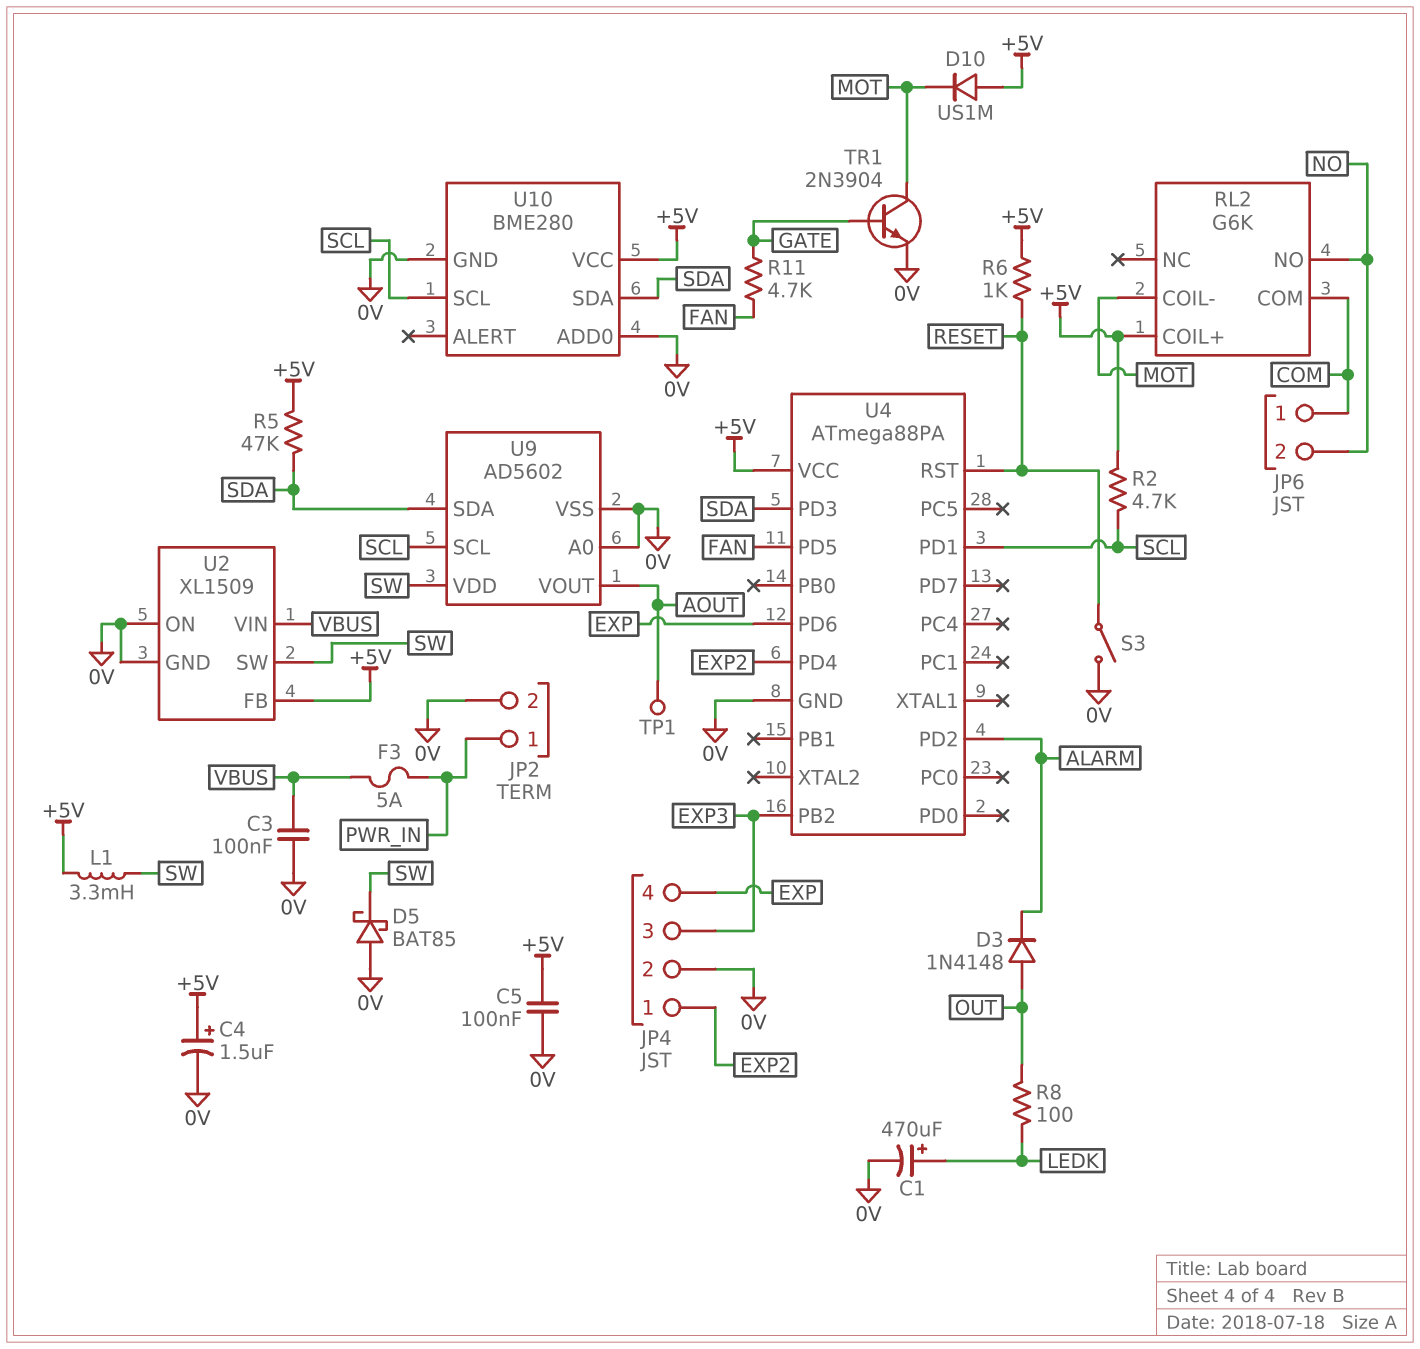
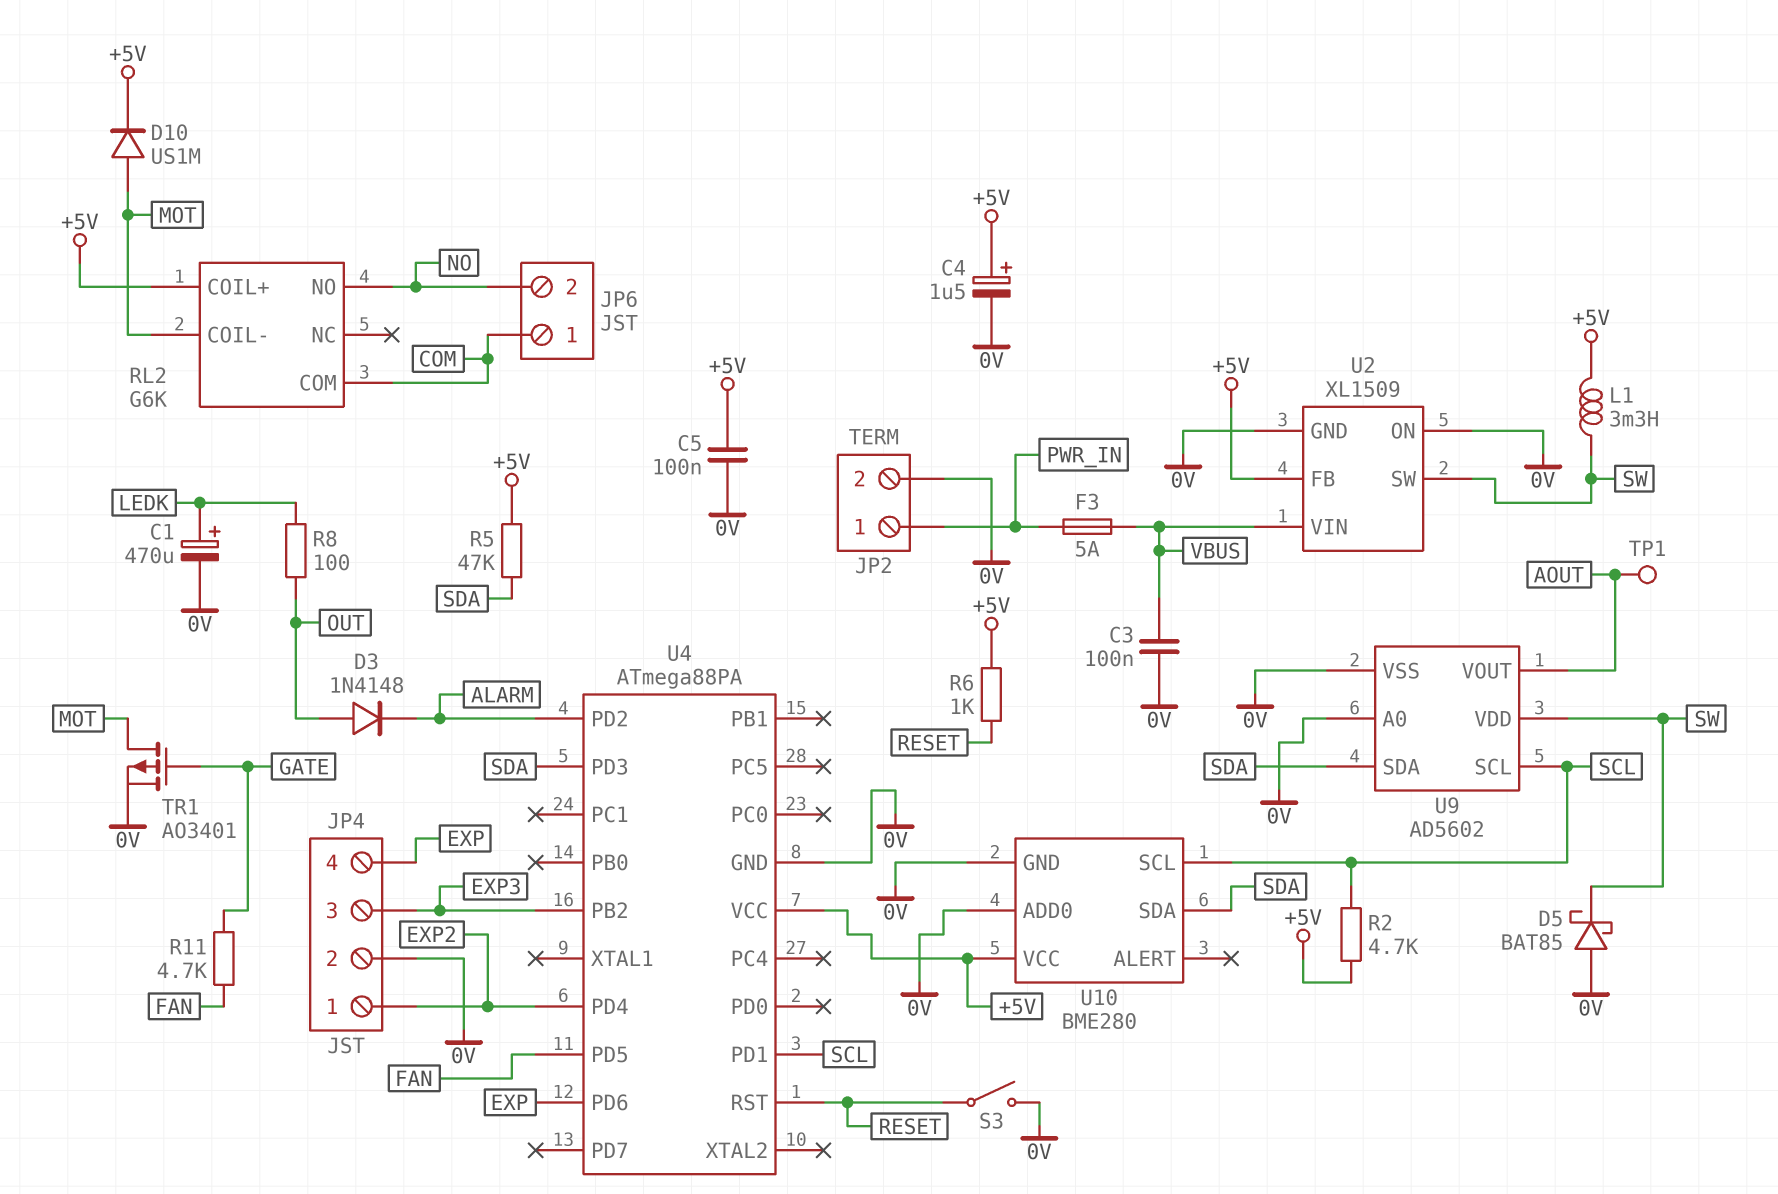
D10: diode US1M (A +5V, K MOT) -> diode US1M (A MOT, K +5V)
TR1: NPN 2N3904 (B GATE, C MOT, E 0V) -> PMOS AO3401 (G GATE, D MOT, S 0V)

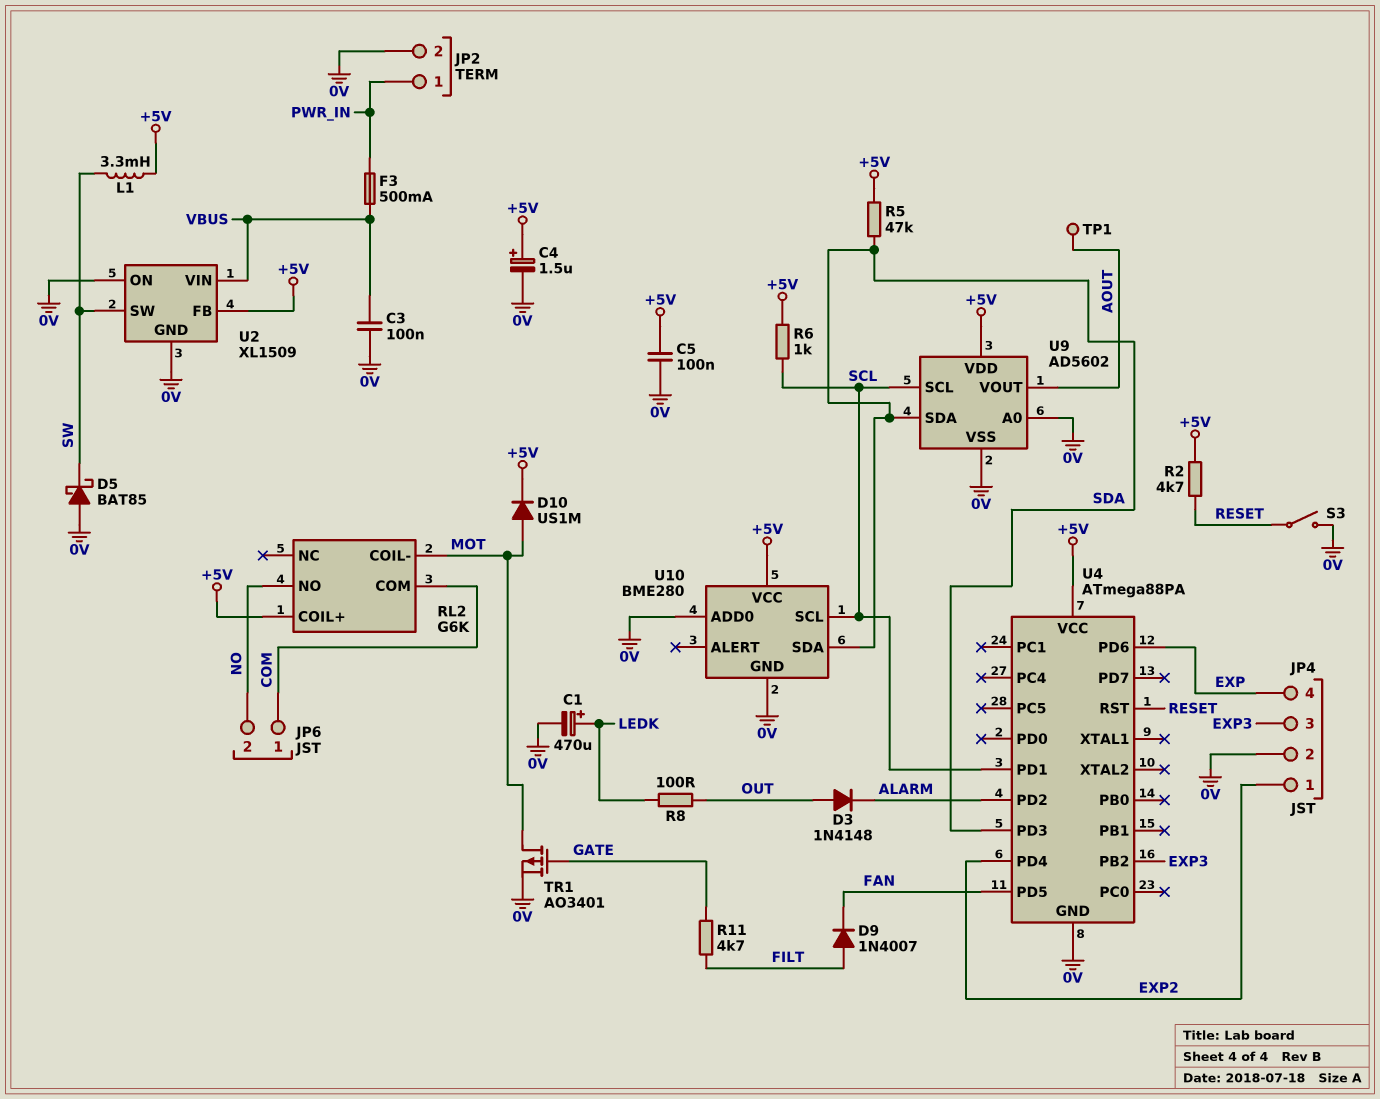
D9: none -> diode 1N4007 (A FILT, K FAN)
F3: 5A (PWR_IN, VBUS) -> 500mA (PWR_IN, VBUS)
R2: 4.7k (+5V, SCL) -> 4.7k (+5V, RESET)
R6: 1k (+5V, RESET) -> 1k (+5V, SCL)
R11: 4.7k (FAN, GATE) -> 4.7k (FILT, GATE)
U9 pin VDD: SW -> +5V

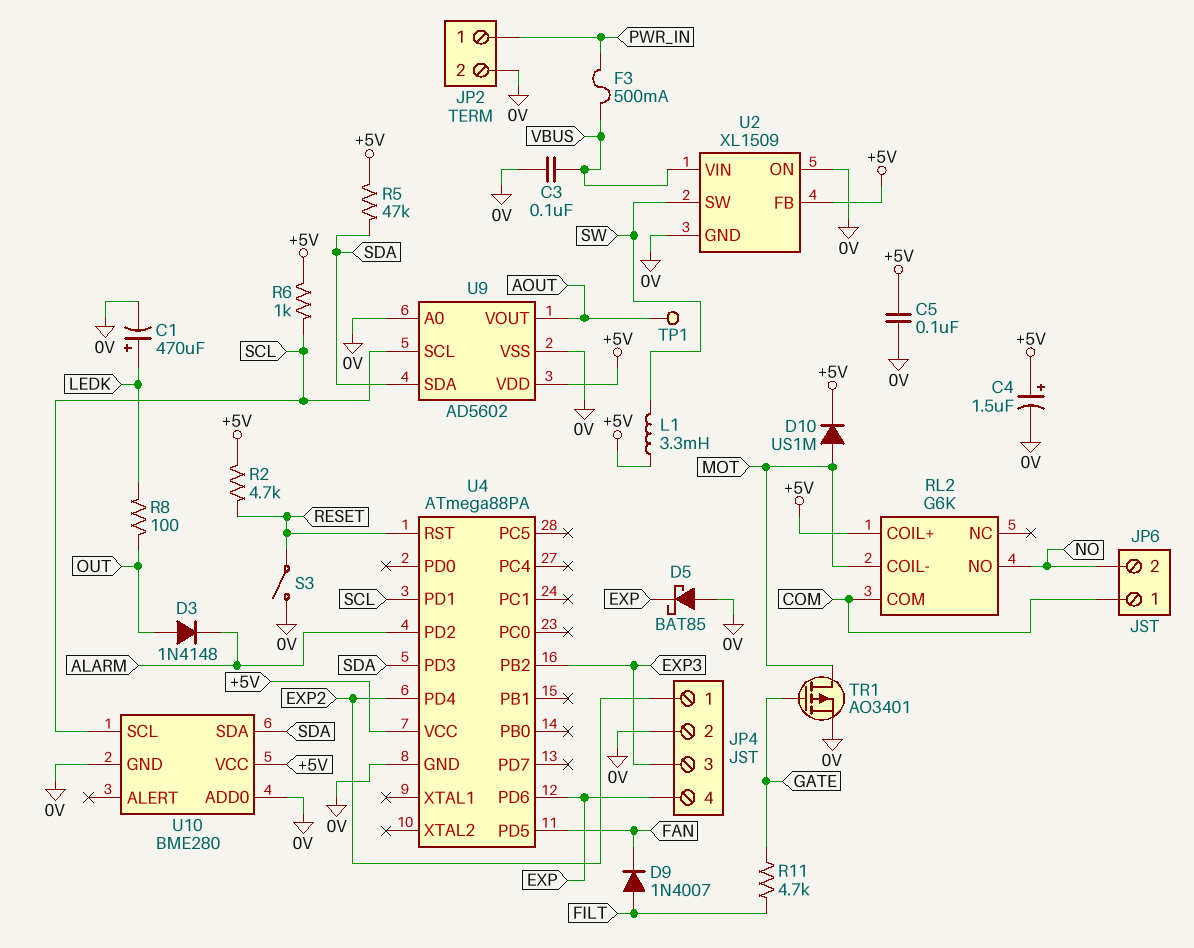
D5: schottky BAT85 (A 0V, K SW) -> schottky BAT85 (A 0V, K EXP)

